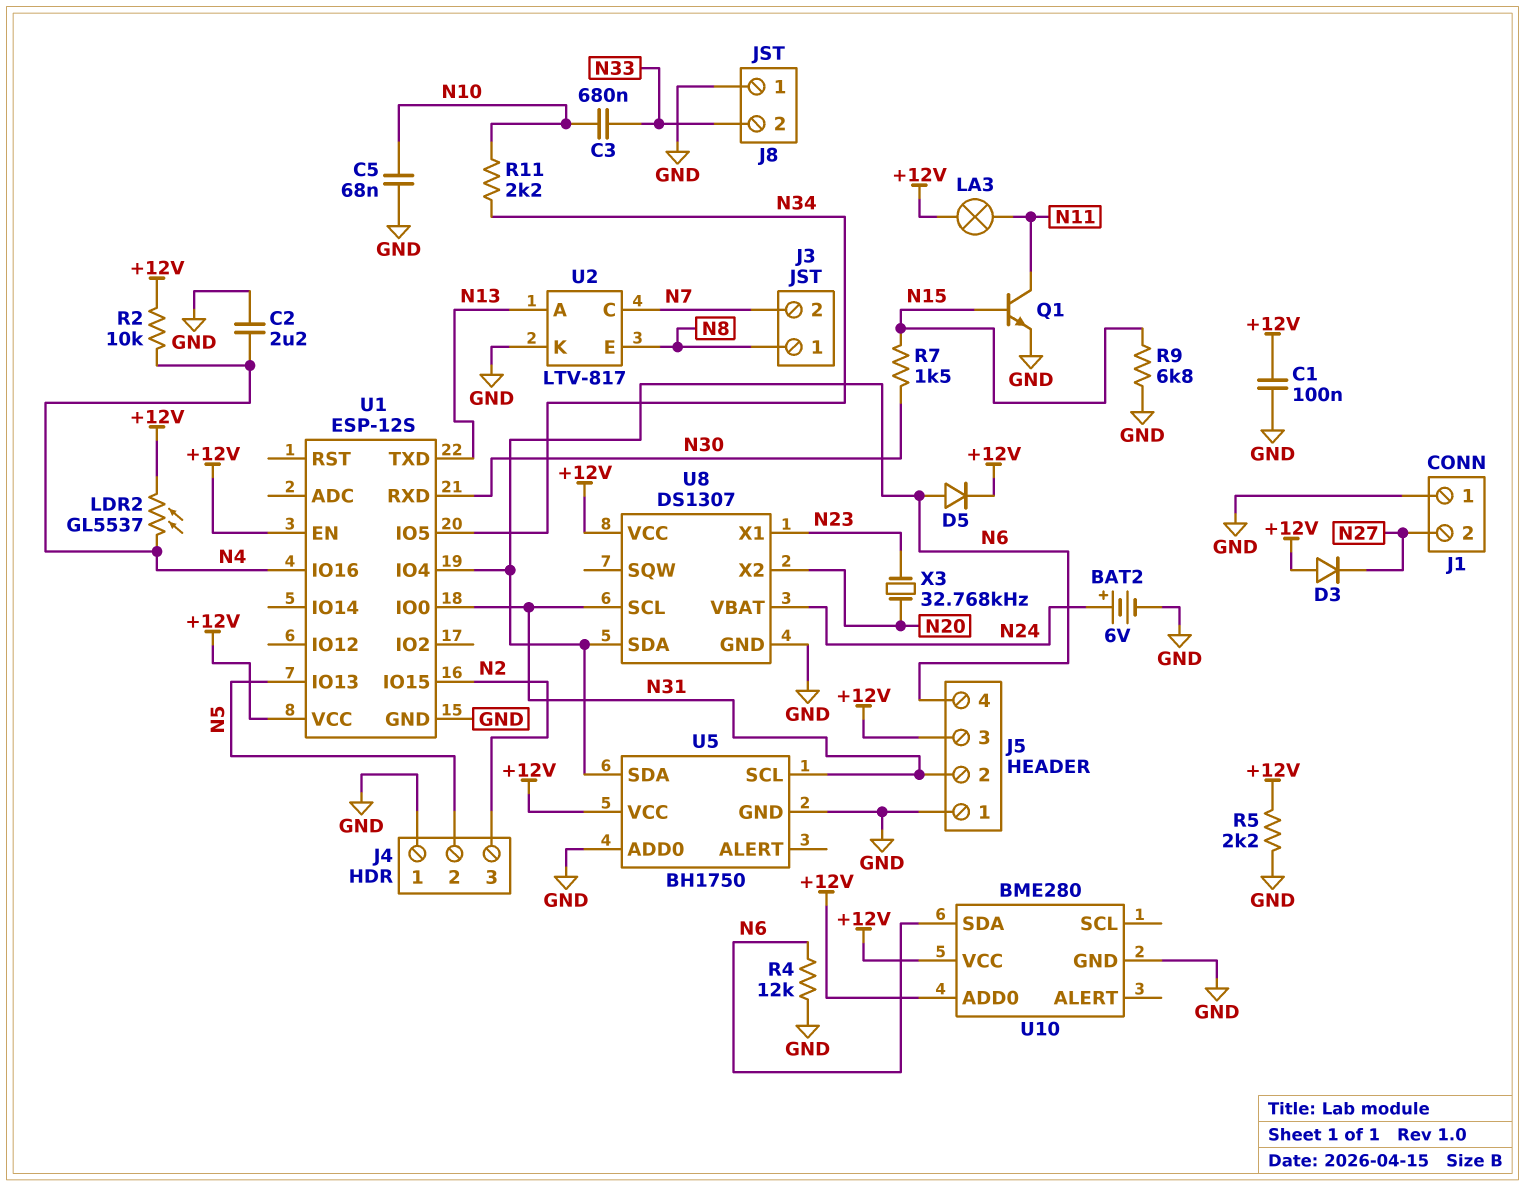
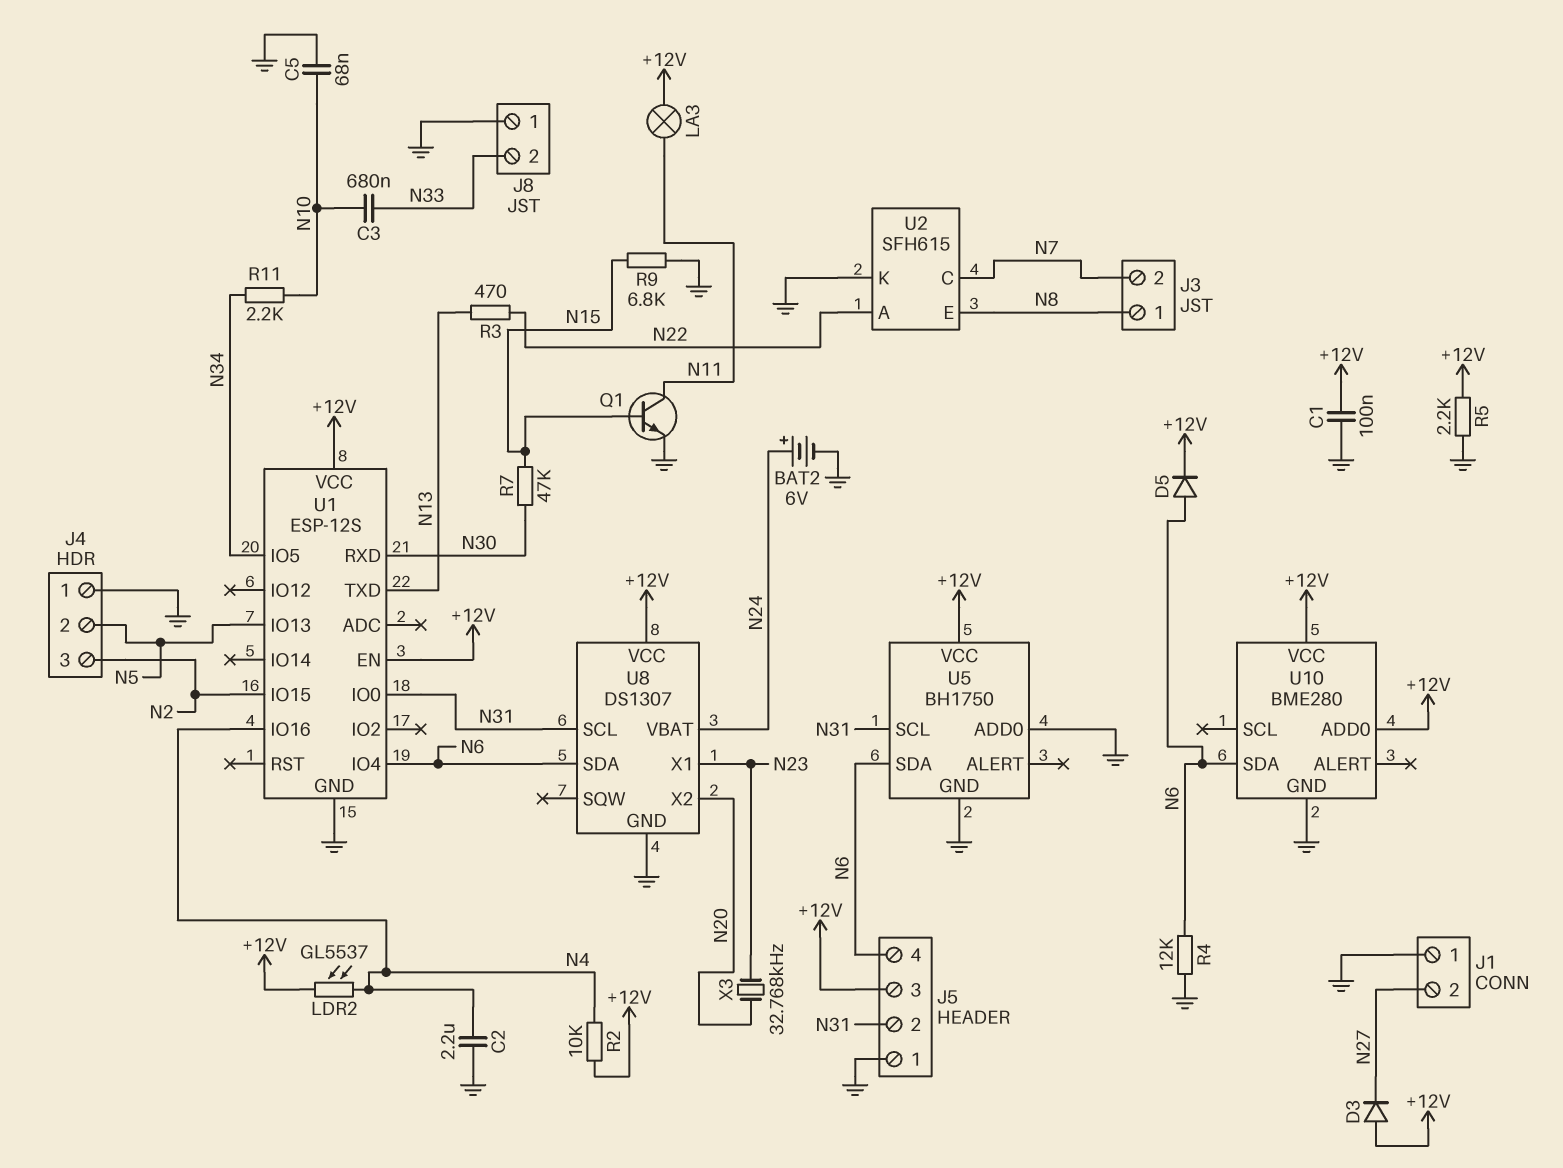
R3: none -> 470 (N13, N22)
R7: 1.5k (N15, N30) -> 47k (N15, N30)
U2: LTV-817 -> SFH615
U2 pin A: N13 -> N22

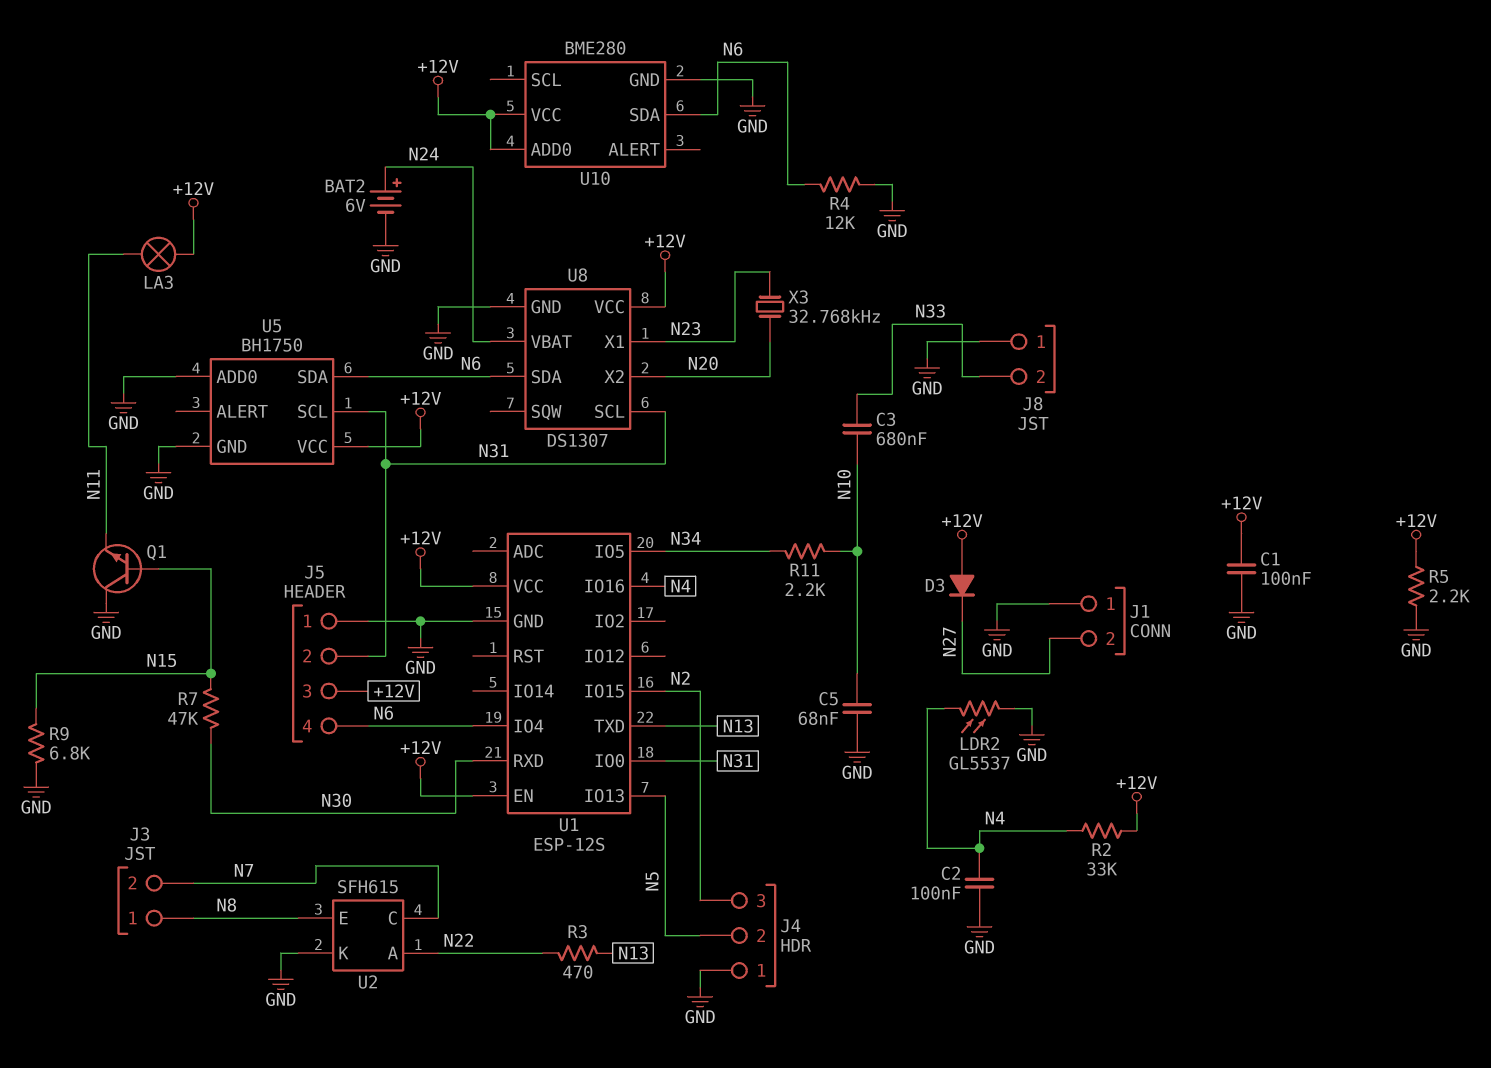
C2: 2.2uF (GND, N4) -> 100nF (GND, N4)
D5: diode (A N6, K +12V) -> none
LDR2: GL5537 (+12V, N4) -> GL5537 (GND, N4)
Q1: NPN (B N15, C N11, E GND) -> NPN (B N15, C GND, E N11)
R2: 10k (+12V, N4) -> 33k (+12V, N4)

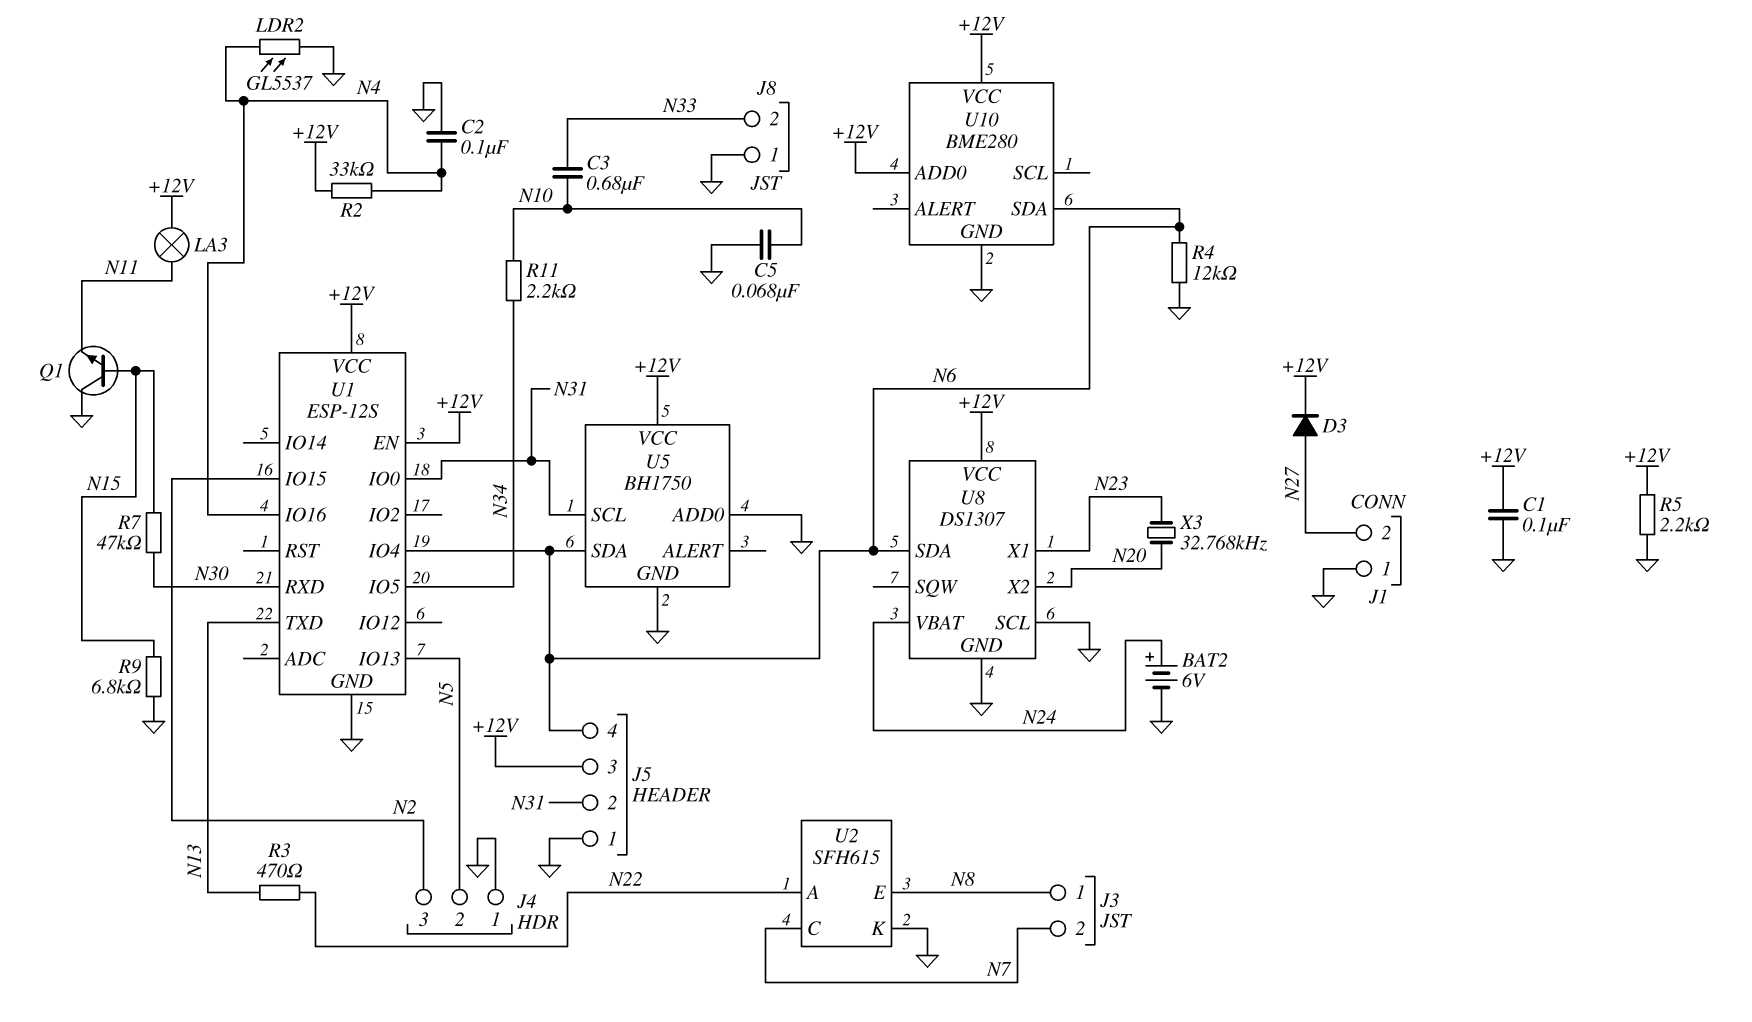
D3: diode (A +12V, K N27) -> diode (A N27, K +12V)
U8 pin SCL: N31 -> GND

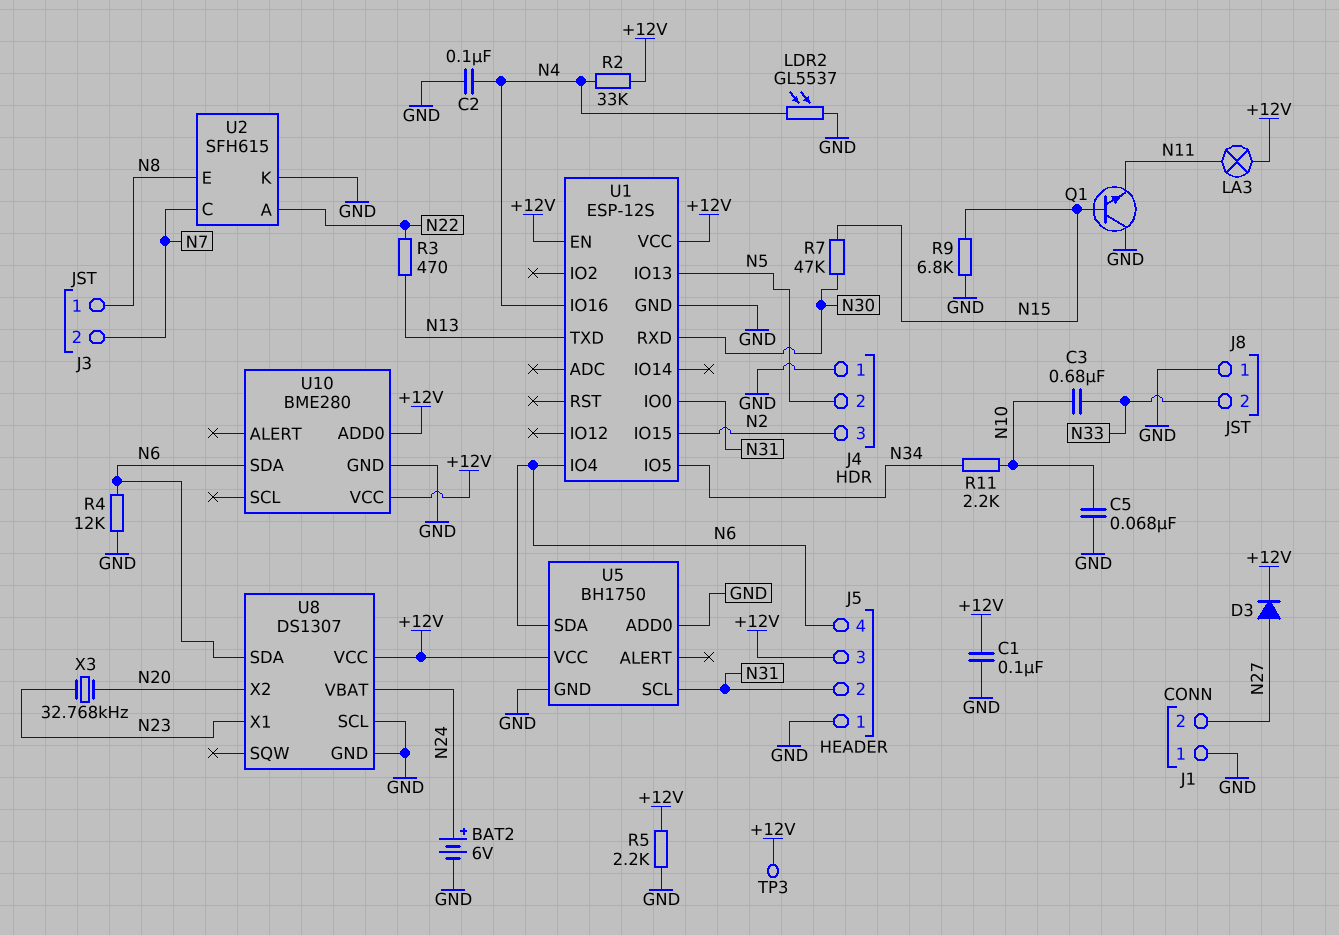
TP3: none -> test point (+12V)

